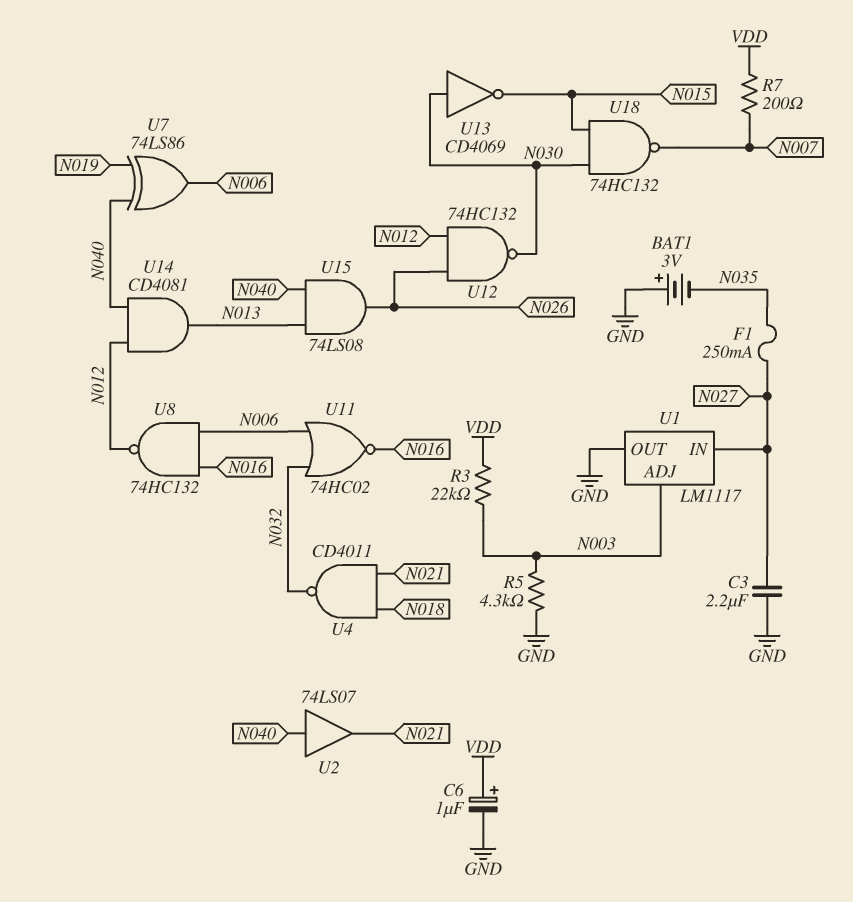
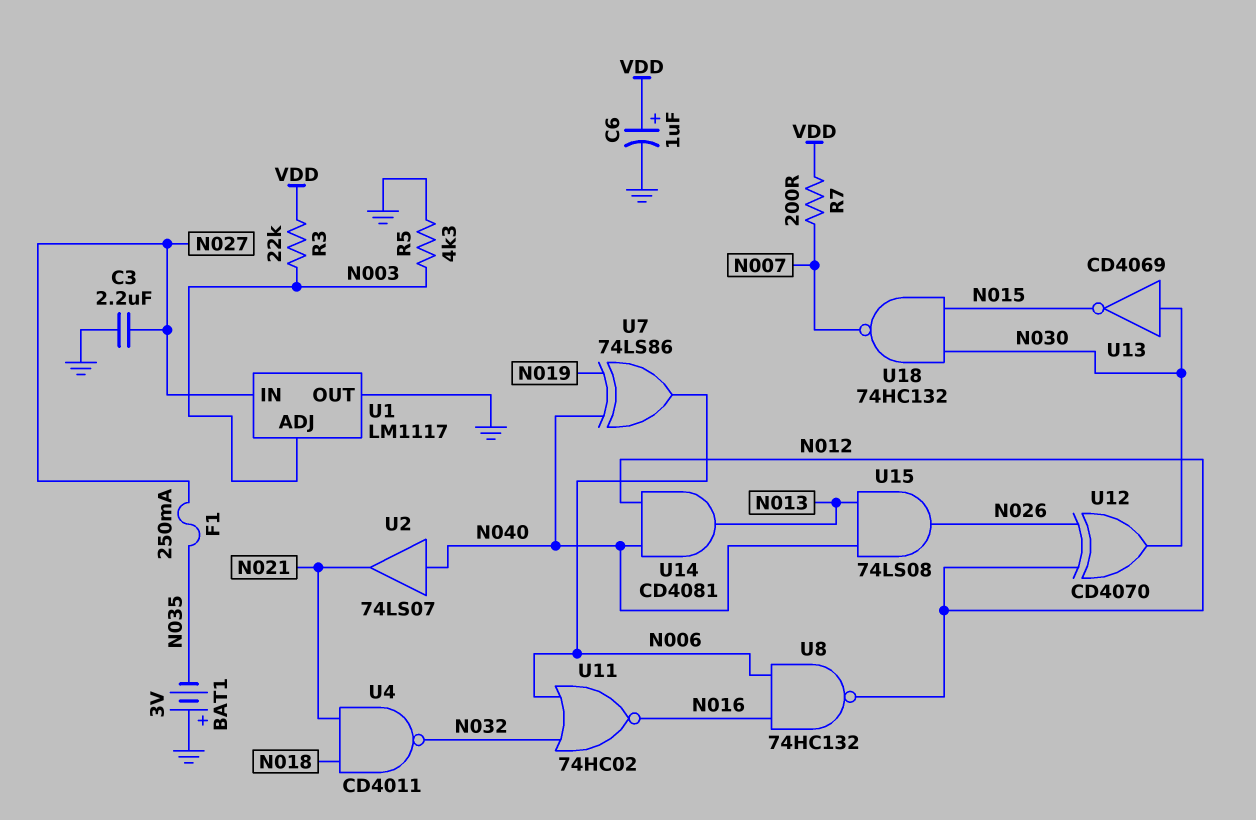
U12: NAND 74HC132 (in N012, in N026, out N030) -> XOR CD4070 (in N012, in N026, out N030)

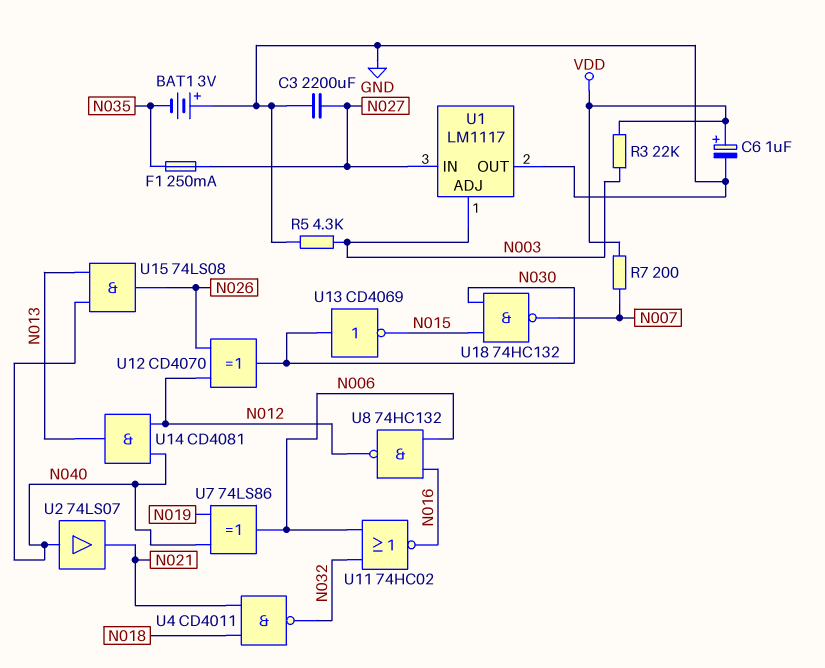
C3: 2.2uF (GND, N027) -> 2200uF (GND, N027)

